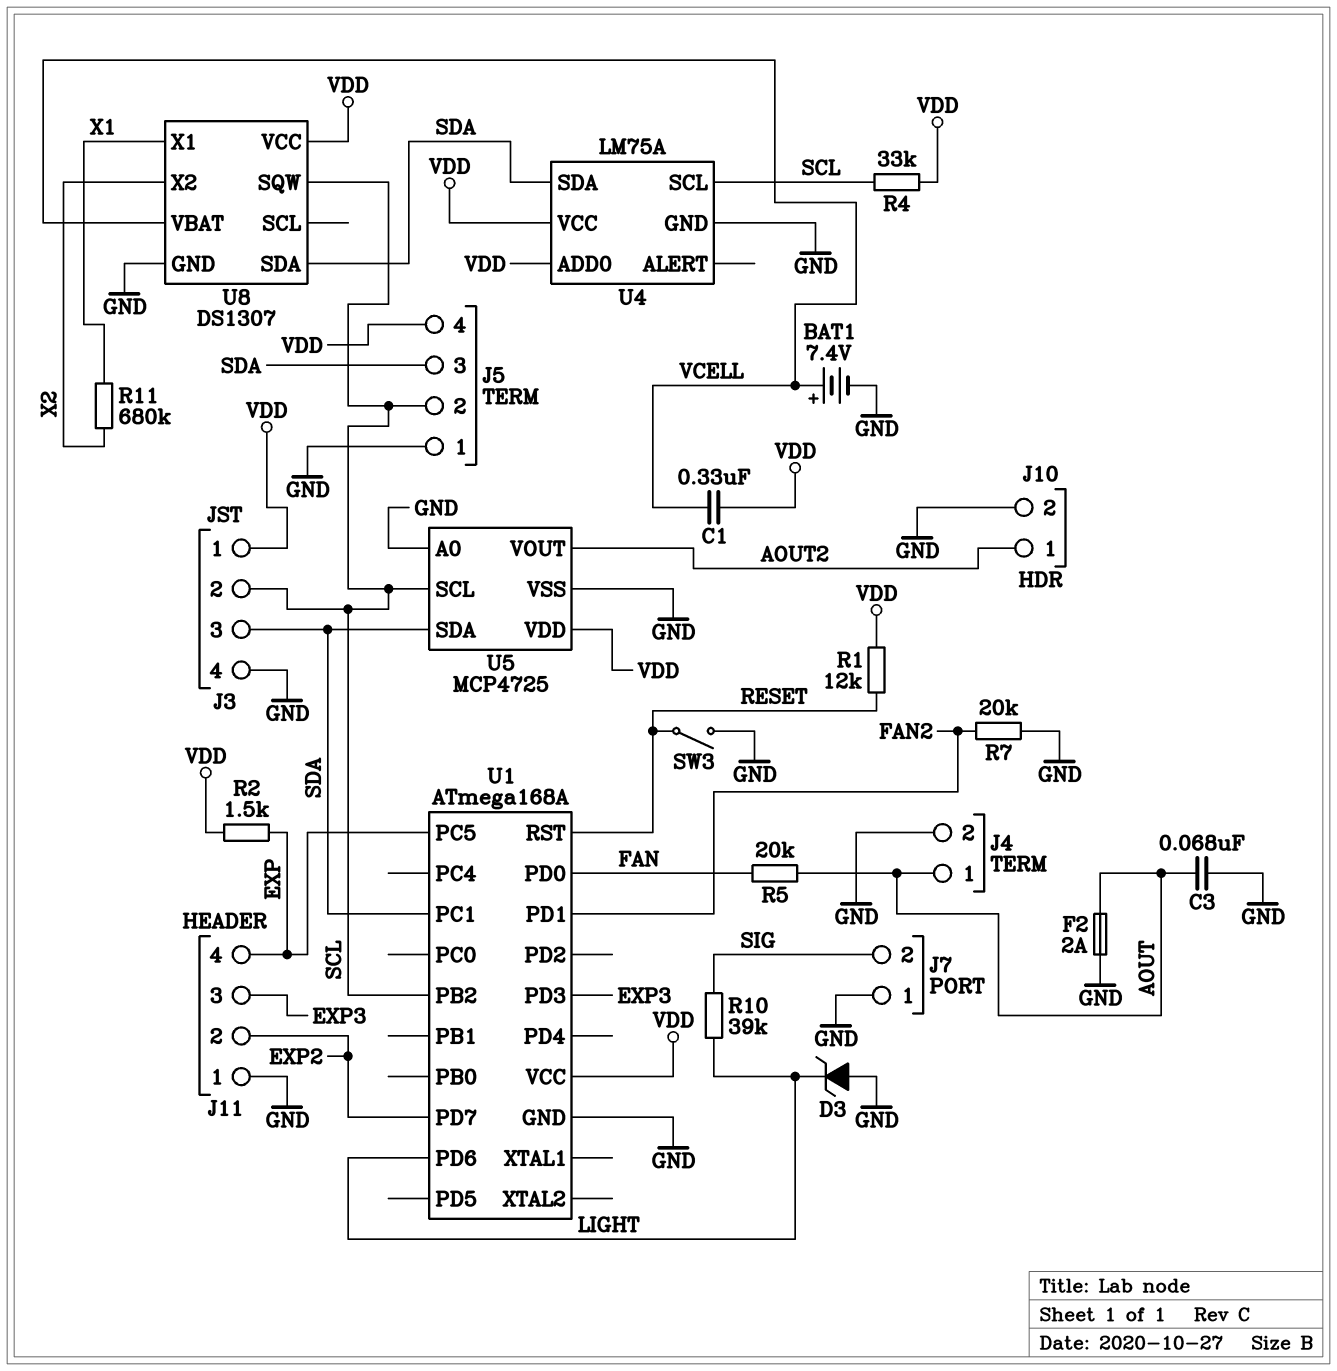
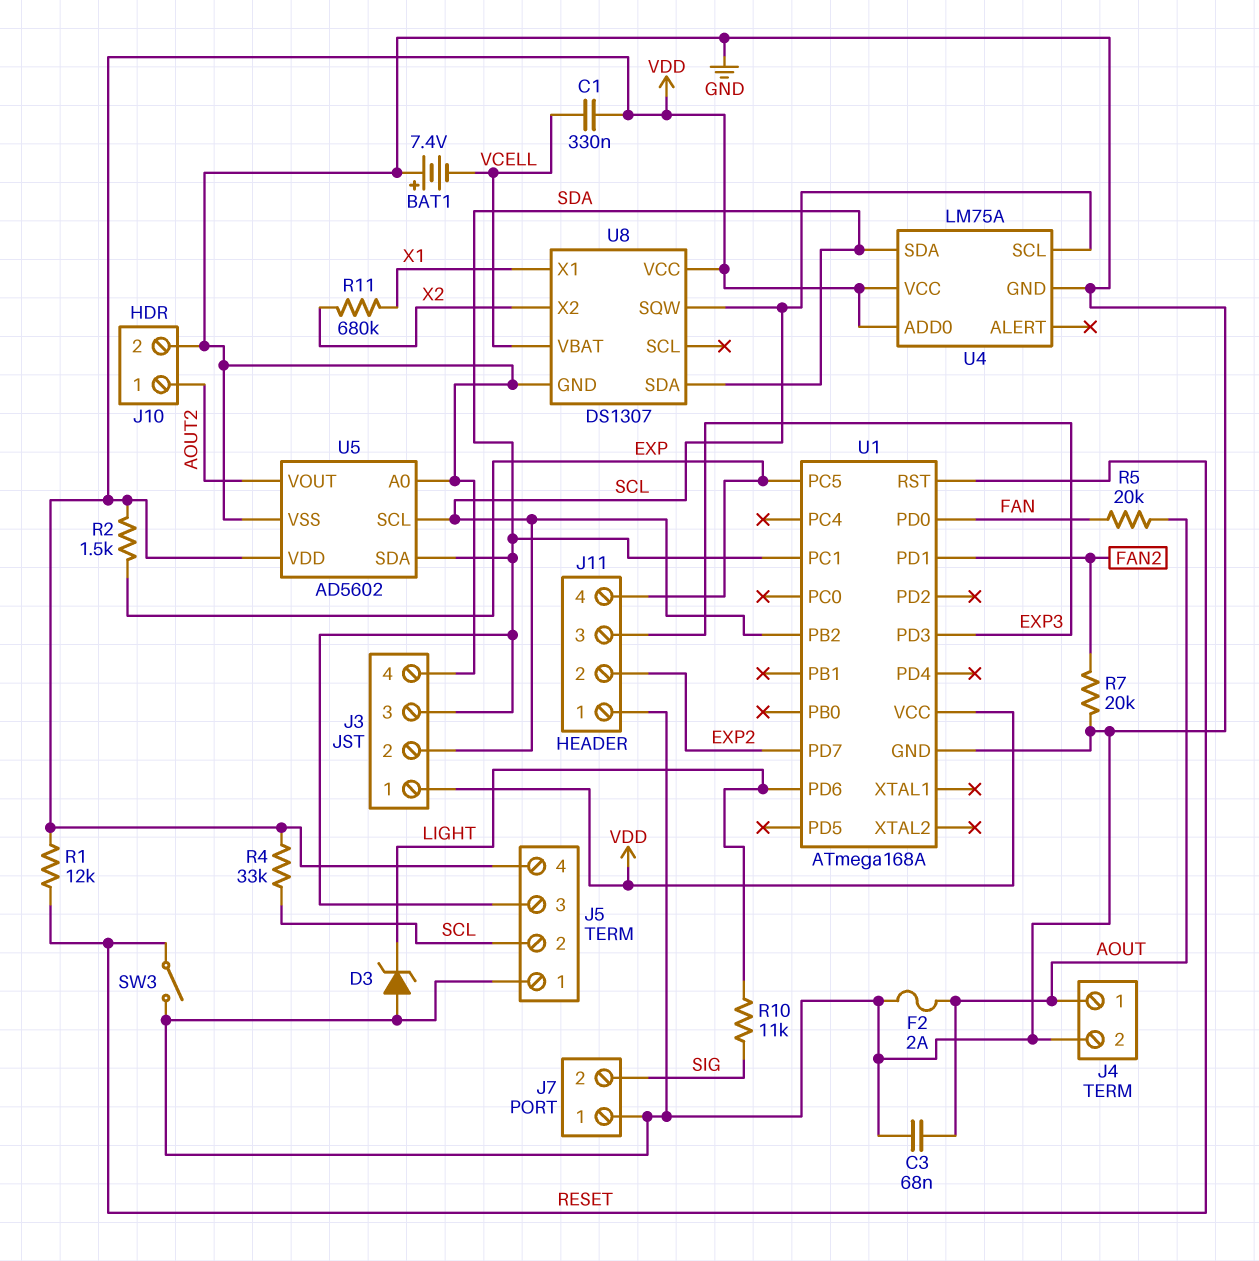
BAT1: 7.4V (plus VCELL, minus GND) -> 7.4V (plus GND, minus VCELL)
R10: 39k (LIGHT, SIG) -> 11k (LIGHT, SIG)
U5: MCP4725 -> AD5602

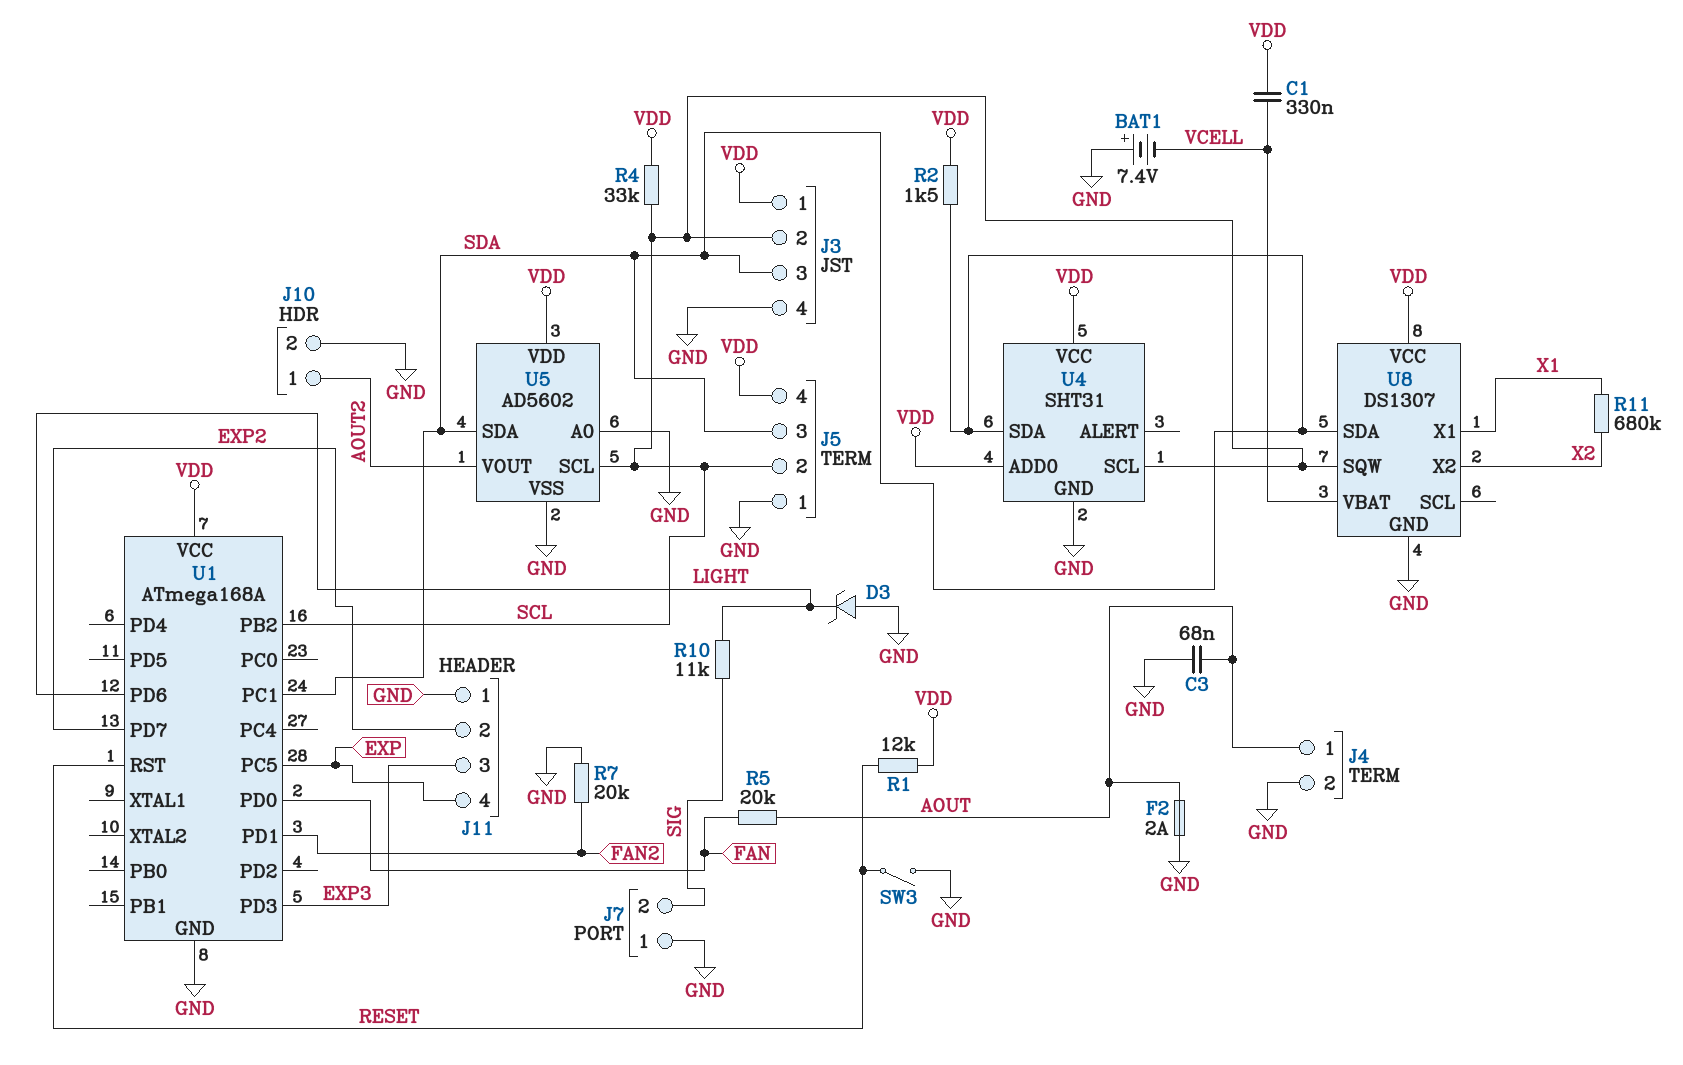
R2: 1.5k (EXP, VDD) -> 1.5k (SDA, VDD)
U4: LM75A -> SHT31

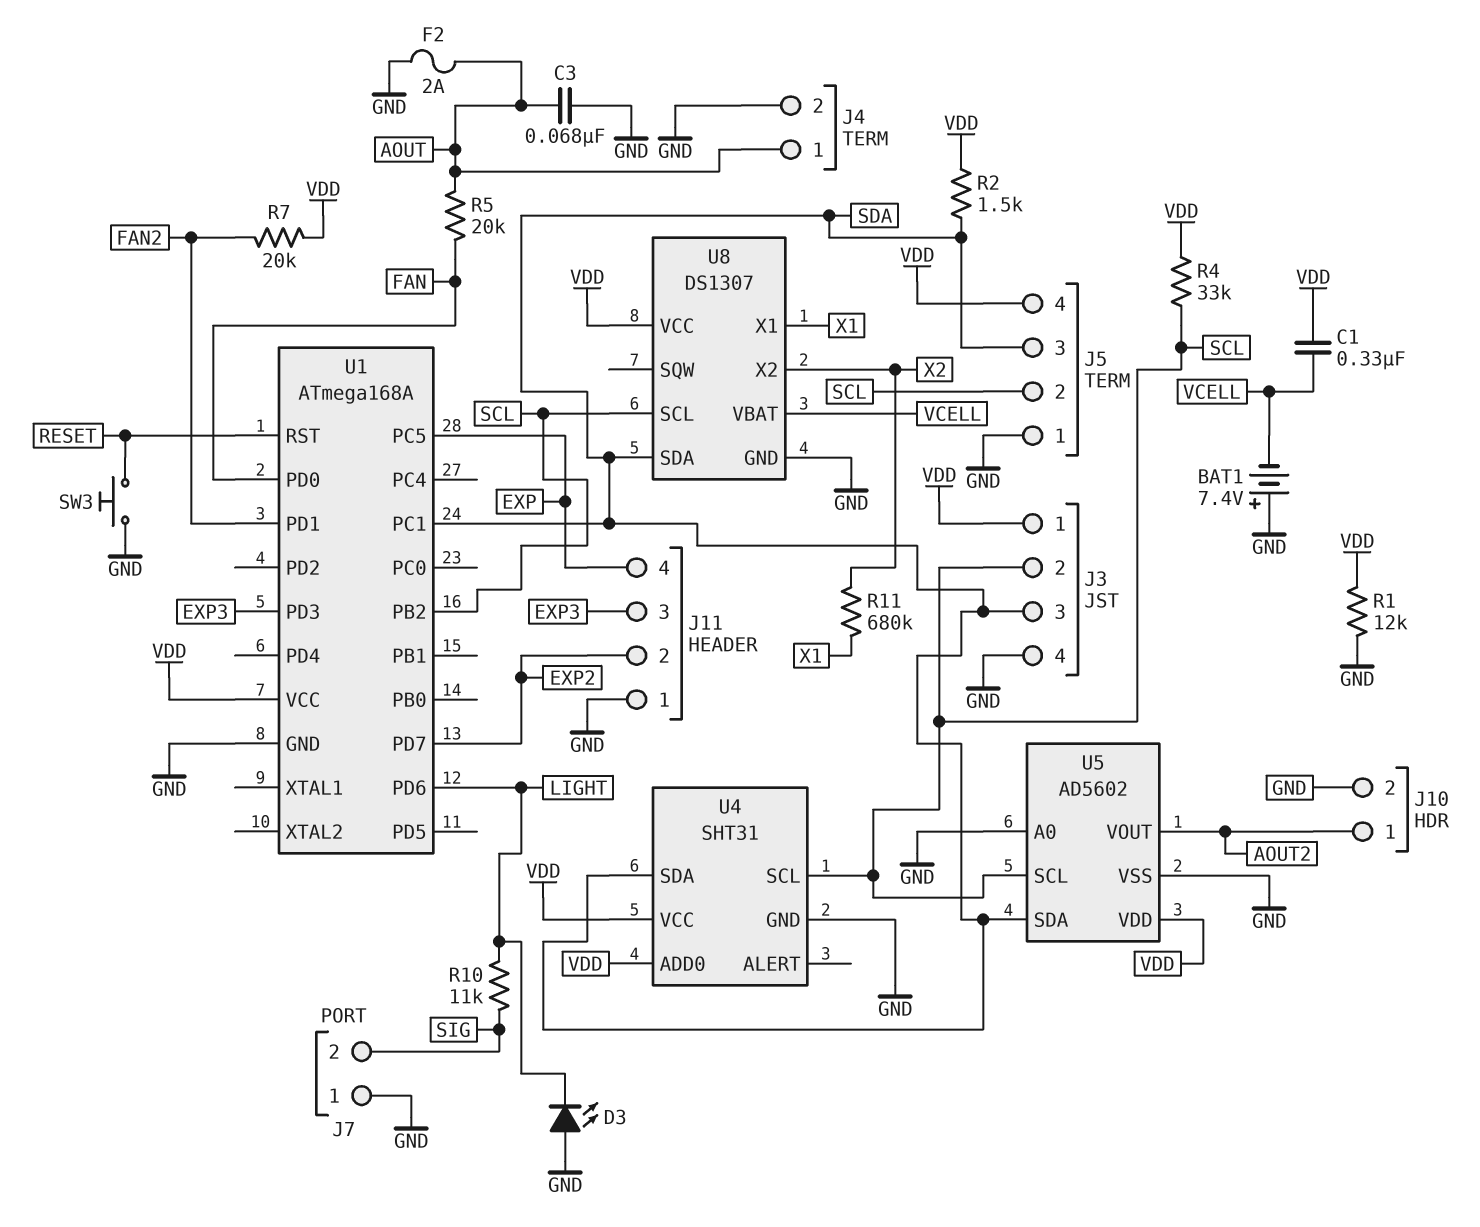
D3: zener (A GND, K LIGHT) -> LED (A GND, K LIGHT)
R1: 12k (RESET, VDD) -> 12k (GND, VDD)
R7: 20k (FAN2, GND) -> 20k (FAN2, VDD)
SW3: switch (GND, RESET) -> button (GND, RESET)
U8 pin SCL: none -> SCL
U8 pin SQW: SCL -> none

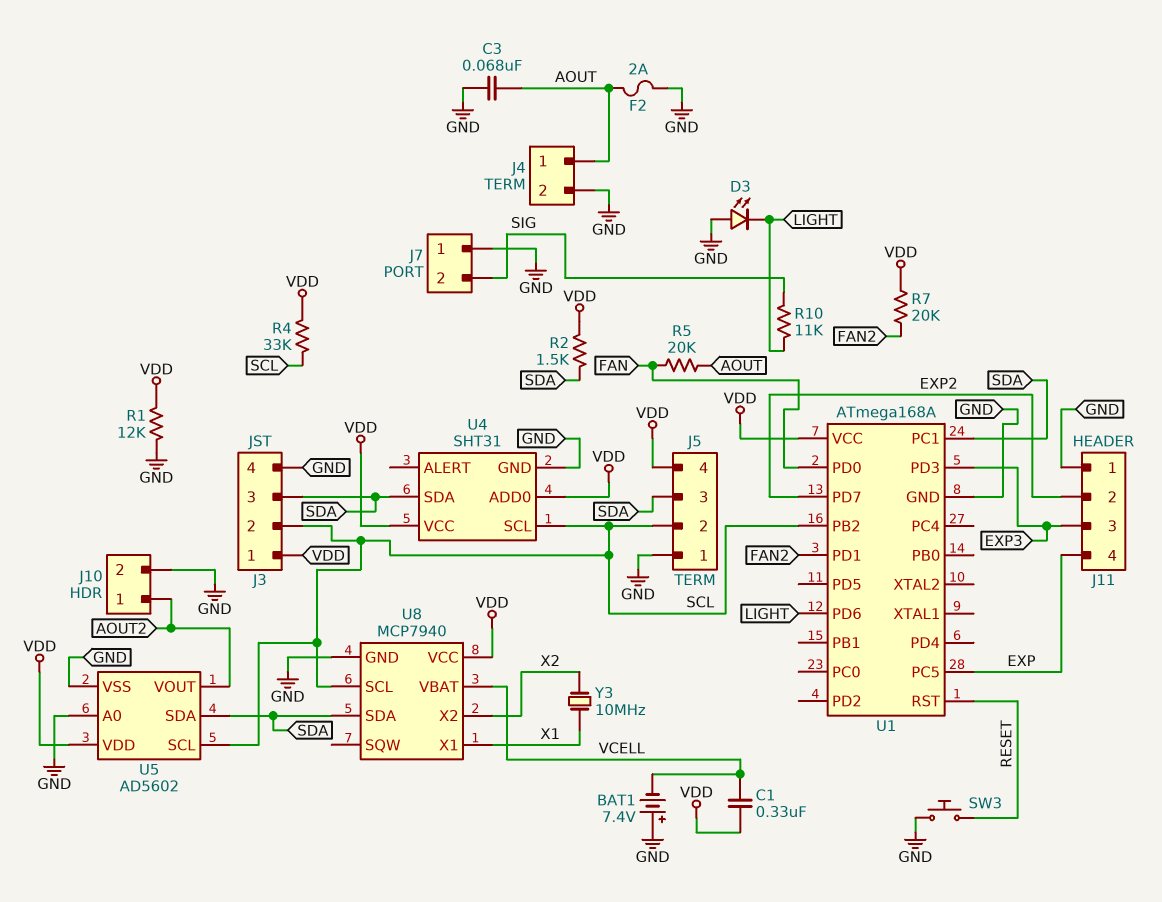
R11: 680k (X1, X2) -> none
U8: DS1307 -> MCP7940
Y3: none -> 10MHz (X1, X2)

